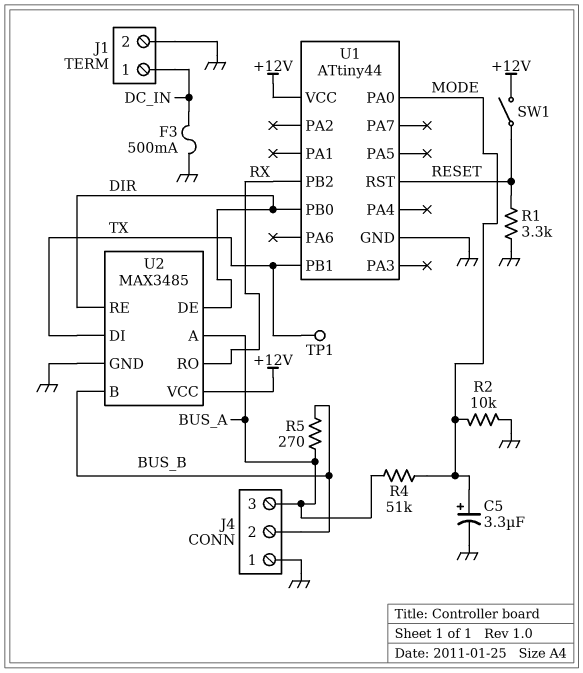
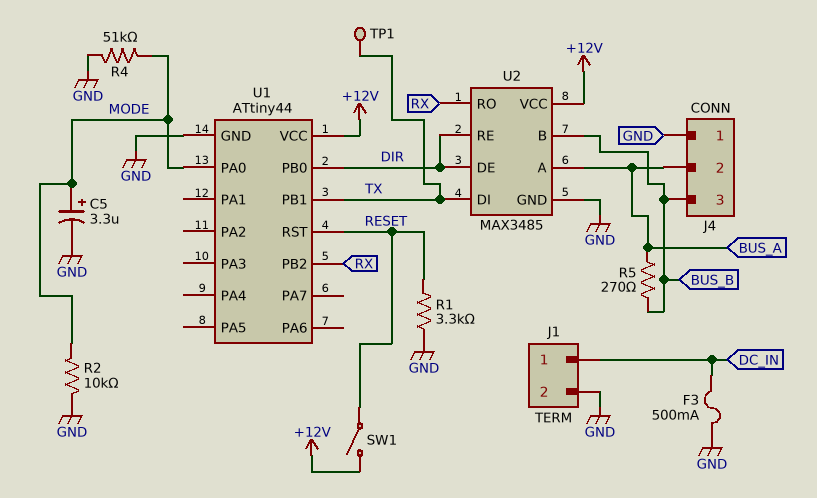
J4 pin 2: BUS_B -> BUS_A
J4 pin 3: BUS_A -> BUS_B
R4: 51k (BUS_A, MODE) -> 51k (GND, MODE)

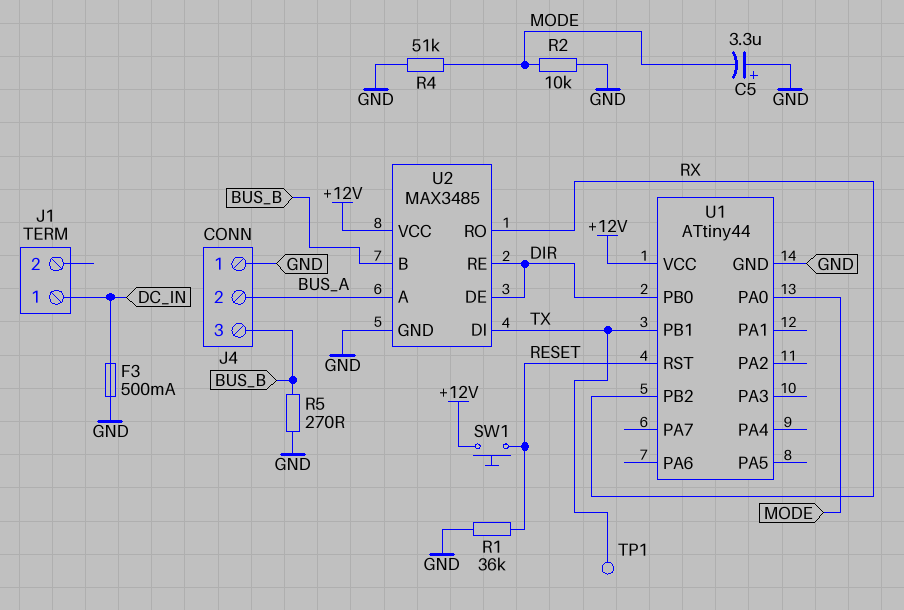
C5: 3.3uF (plus MODE, minus GND) -> 3.3uF (plus GND, minus MODE)
J1 pin 2: GND -> none
R1: 3.3k (GND, RESET) -> 36k (GND, RESET)
R5: 270 (BUS_A, BUS_B) -> 270 (BUS_B, GND)
SW1: switch (+12V, RESET) -> button (+12V, RESET)

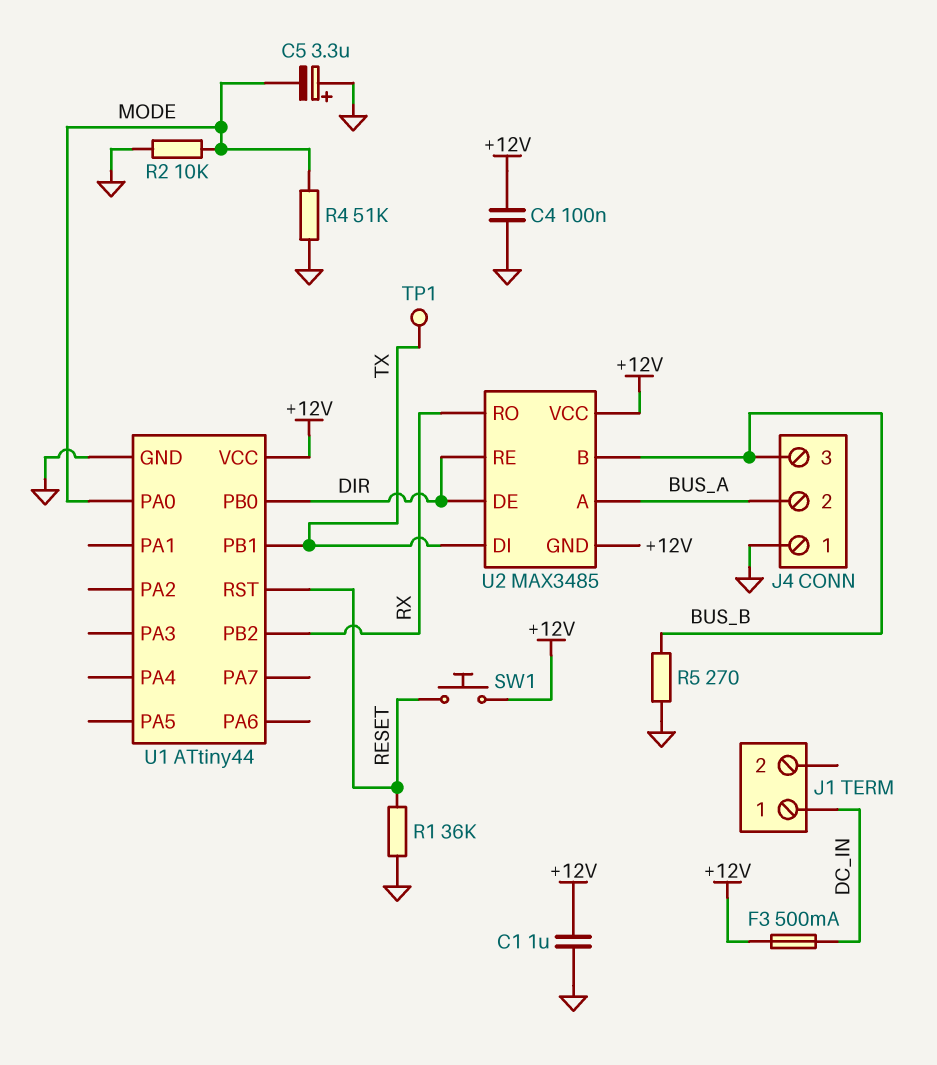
C1: none -> 1uF (+12V, GND)
C4: none -> 100nF (+12V, GND)
F3: 500mA (DC_IN, GND) -> 500mA (+12V, DC_IN)
U2 pin GND: GND -> +12V

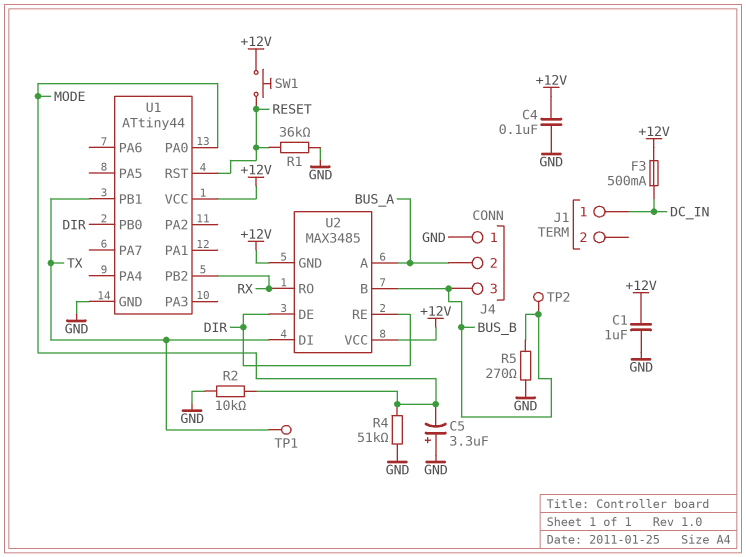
TP2: none -> test point (BUS_B)

